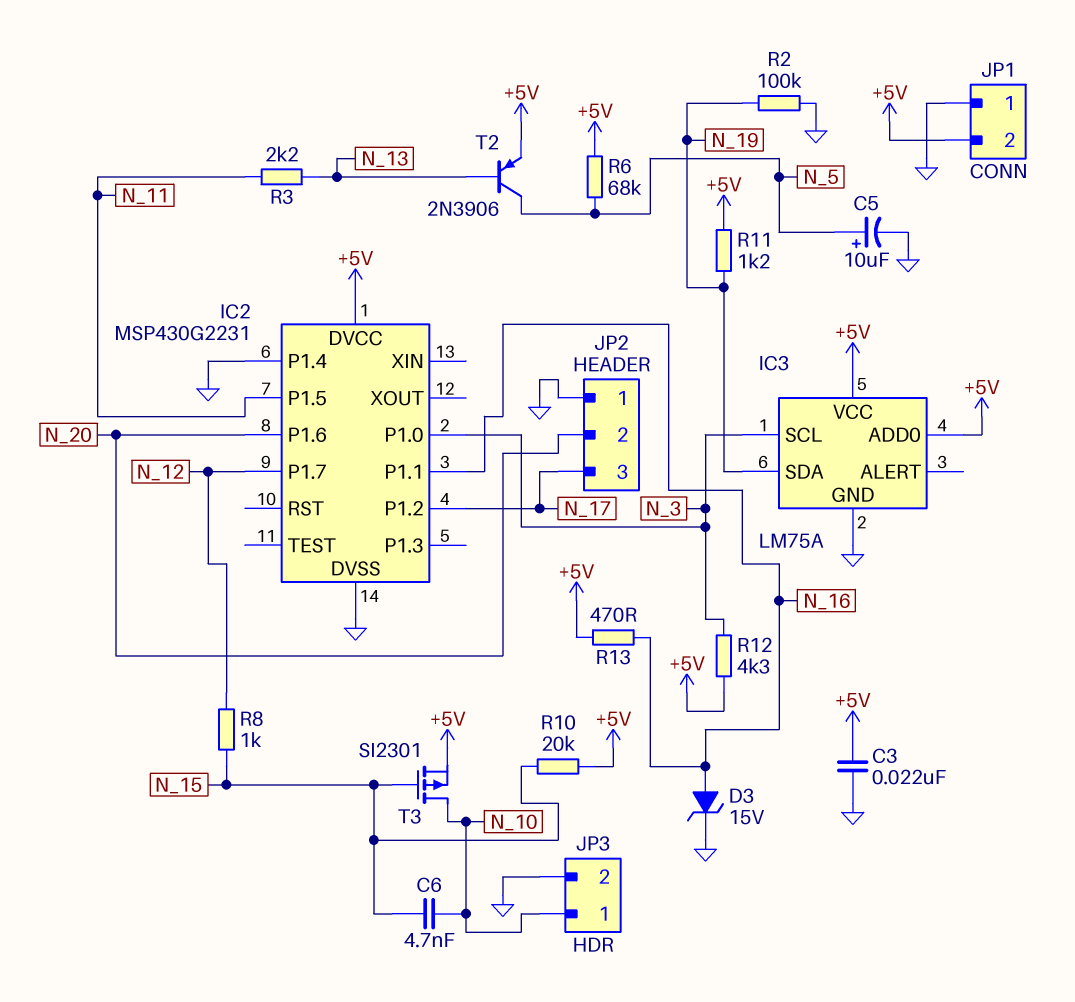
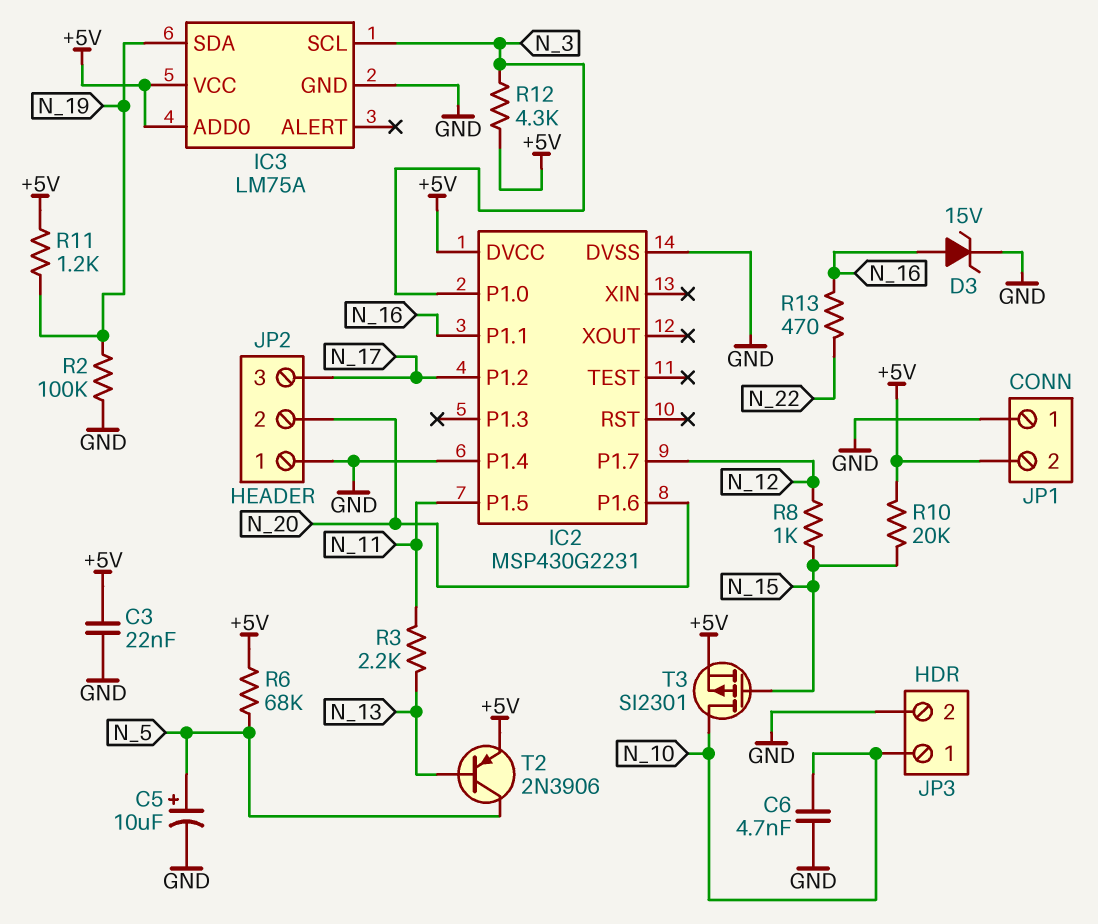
C6: 4.7nF (N_10, N_15) -> 4.7nF (GND, N_10)
R13: 470 (+5V, N_16) -> 470 (N_16, N_22)

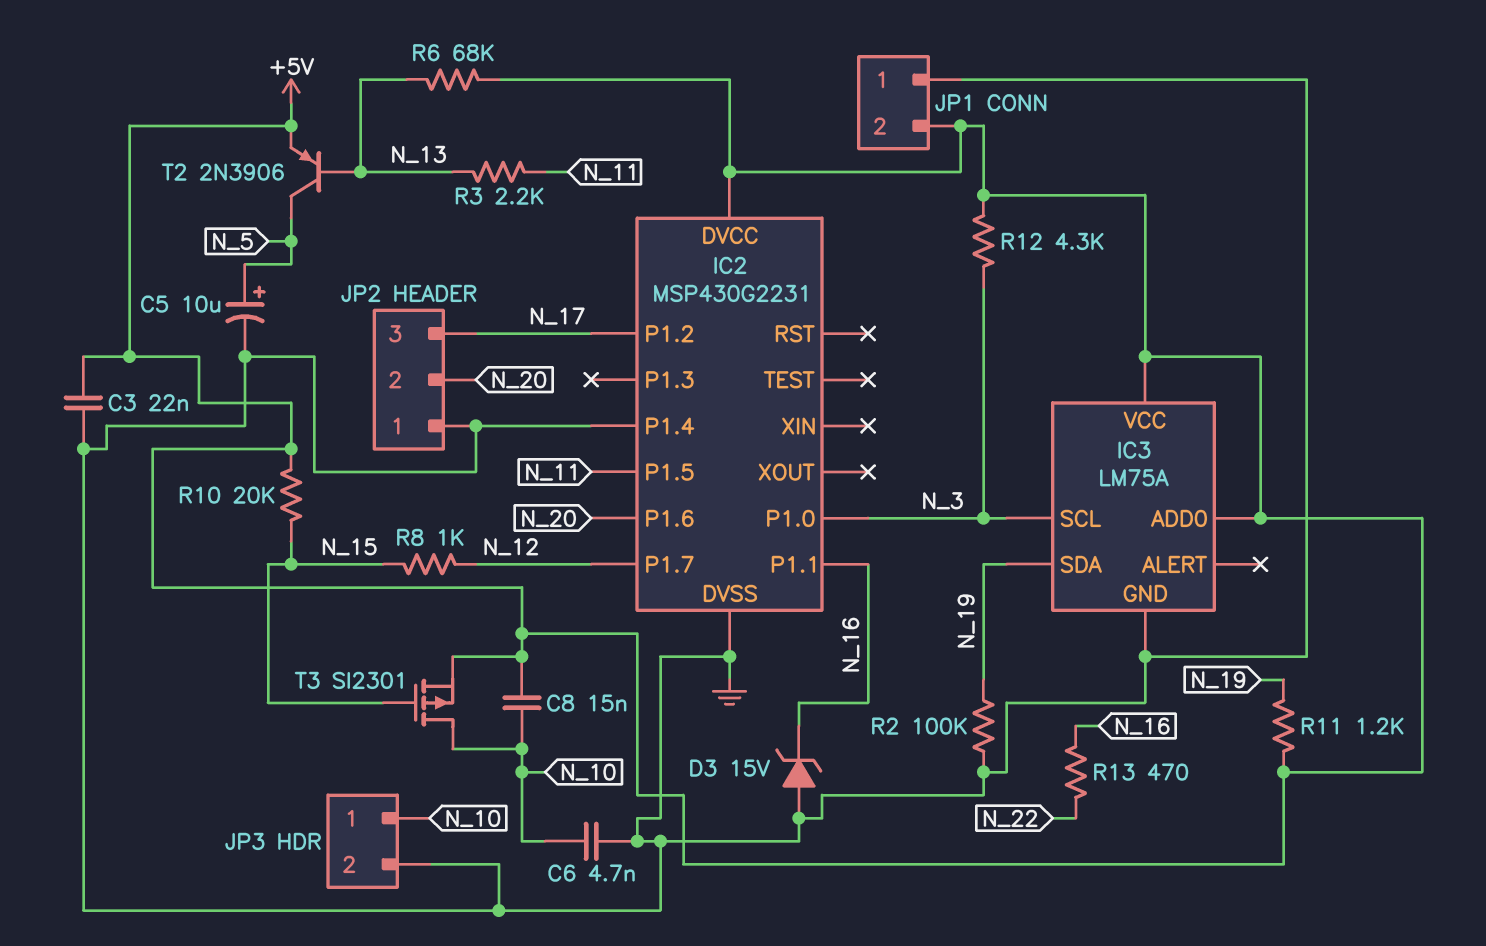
C8: none -> 15nF (+5V, N_10)
D3: zener 15V (A N_16, K GND) -> zener 15V (A GND, K N_16)
R6: 68k (+5V, N_5) -> 68k (+5V, N_13)

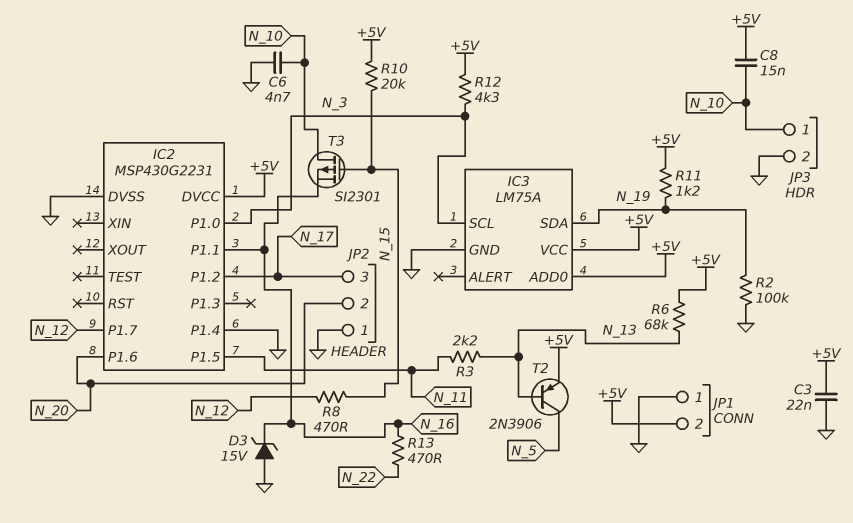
C5: 10uF (plus N_5, minus GND) -> none
R8: 1k (N_12, N_15) -> 470 (N_12, N_15)
T3: PMOS SI2301 (G N_15, D N_10, S +5V) -> PMOS SI2301 (G N_15, D N_10, S N_16)

